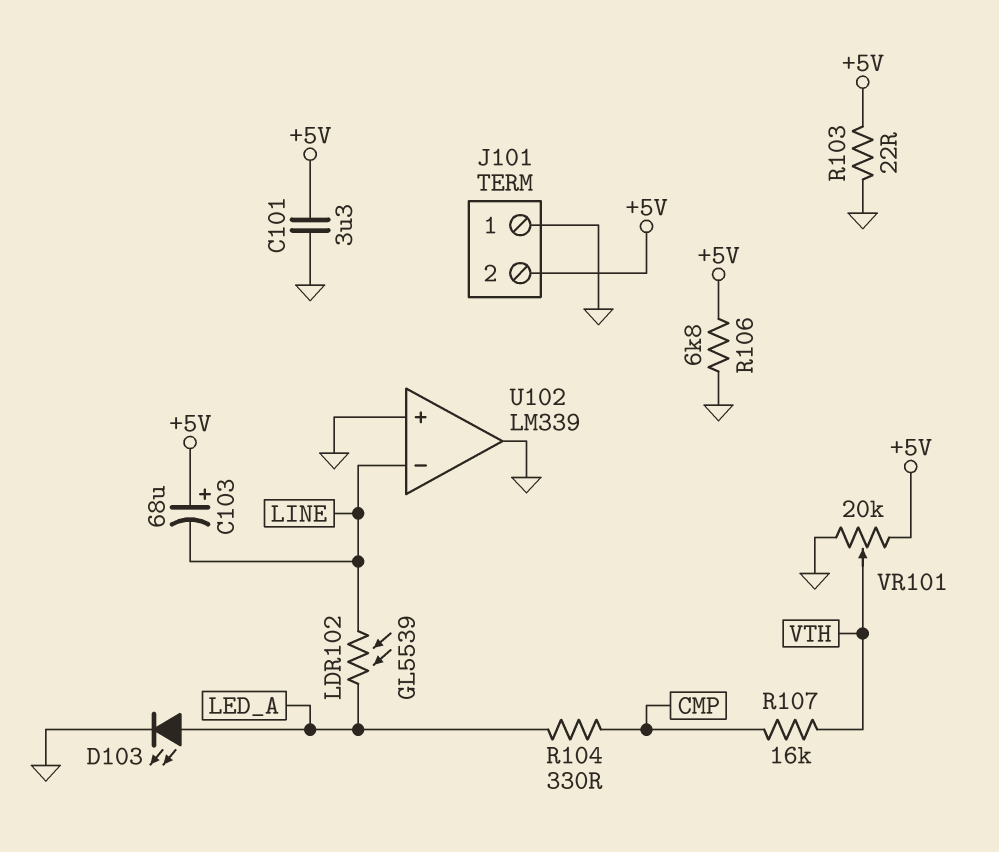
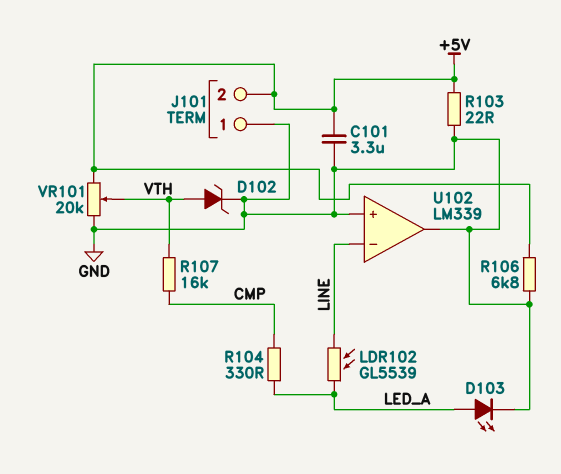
C103: 68uF (plus +5V, minus LINE) -> none
D102: none -> zener (A VTH, K GND)

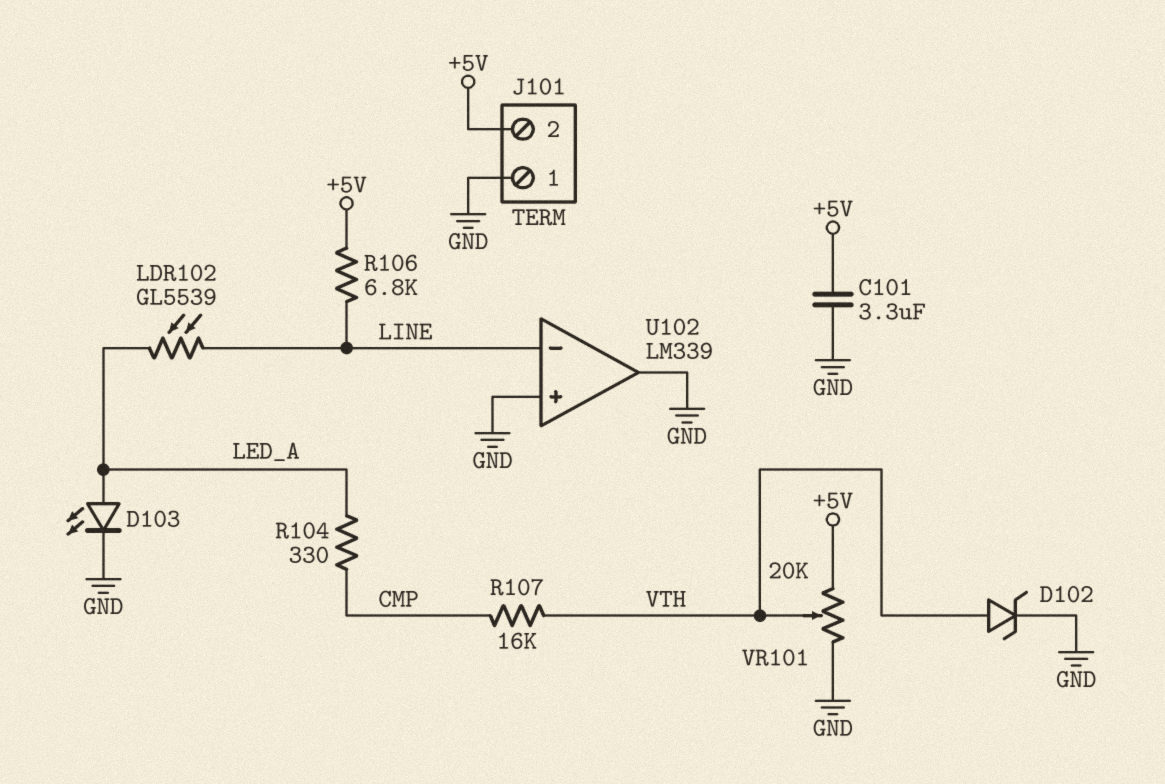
R103: 22 (+5V, GND) -> none
R106: 6.8k (+5V, GND) -> 6.8k (+5V, LINE)

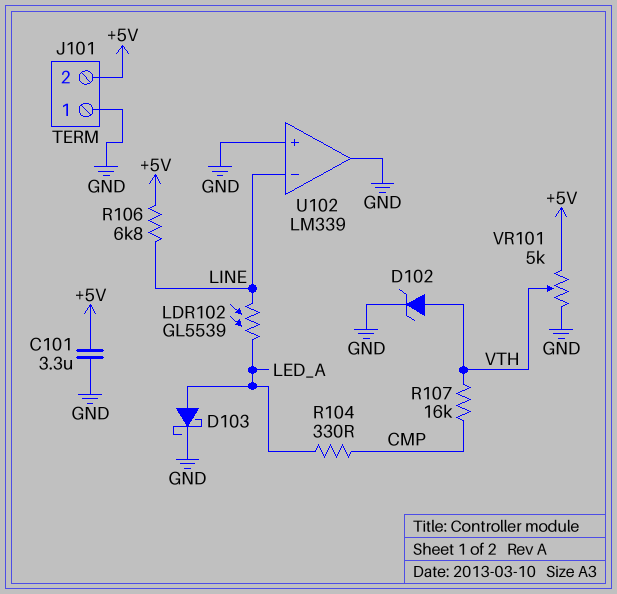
D103: LED (A LED_A, K GND) -> schottky (A LED_A, K GND)
VR101: 20k (+5V, GND, wiper VTH) -> 5k (+5V, GND, wiper VTH)

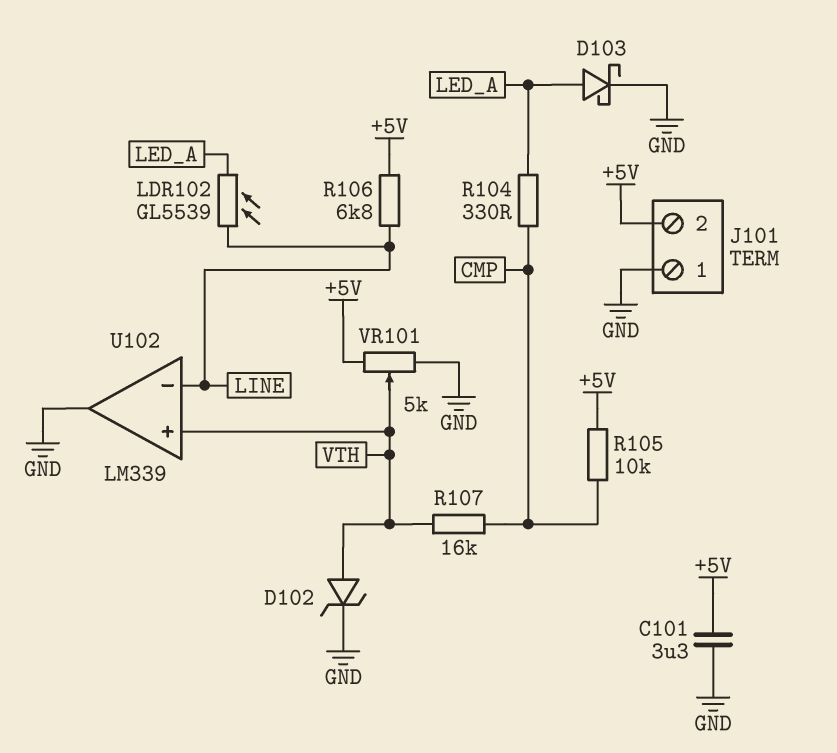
R105: none -> 10k (+5V, CMP)
U102 pin in+: GND -> VTH

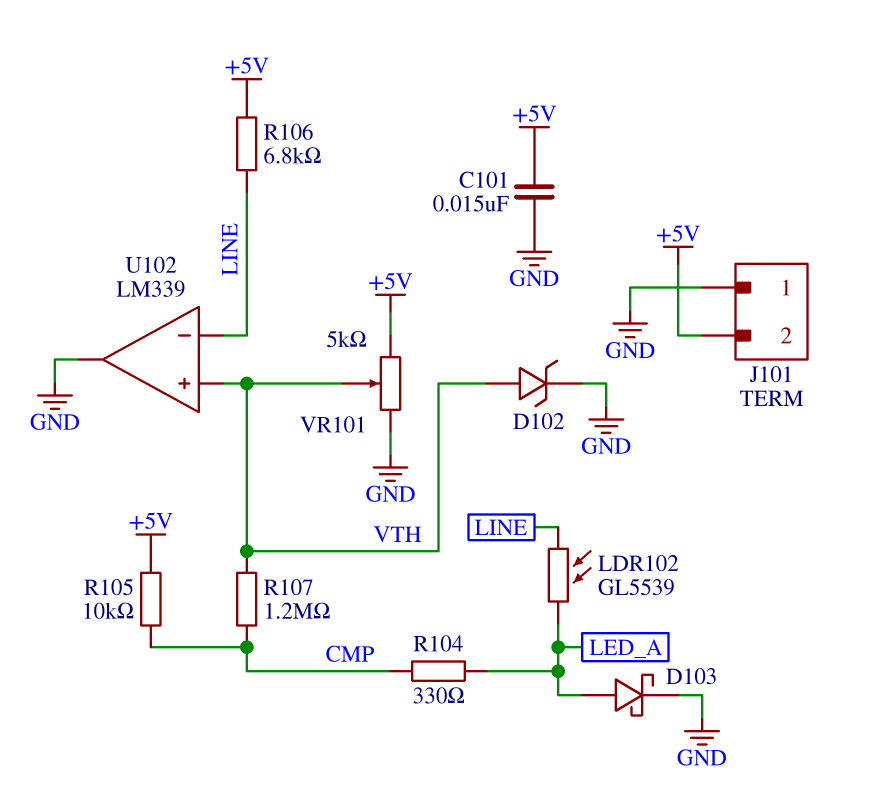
C101: 3.3uF (+5V, GND) -> 15nF (+5V, GND)
R107: 16k (CMP, VTH) -> 1.2M (CMP, VTH)

